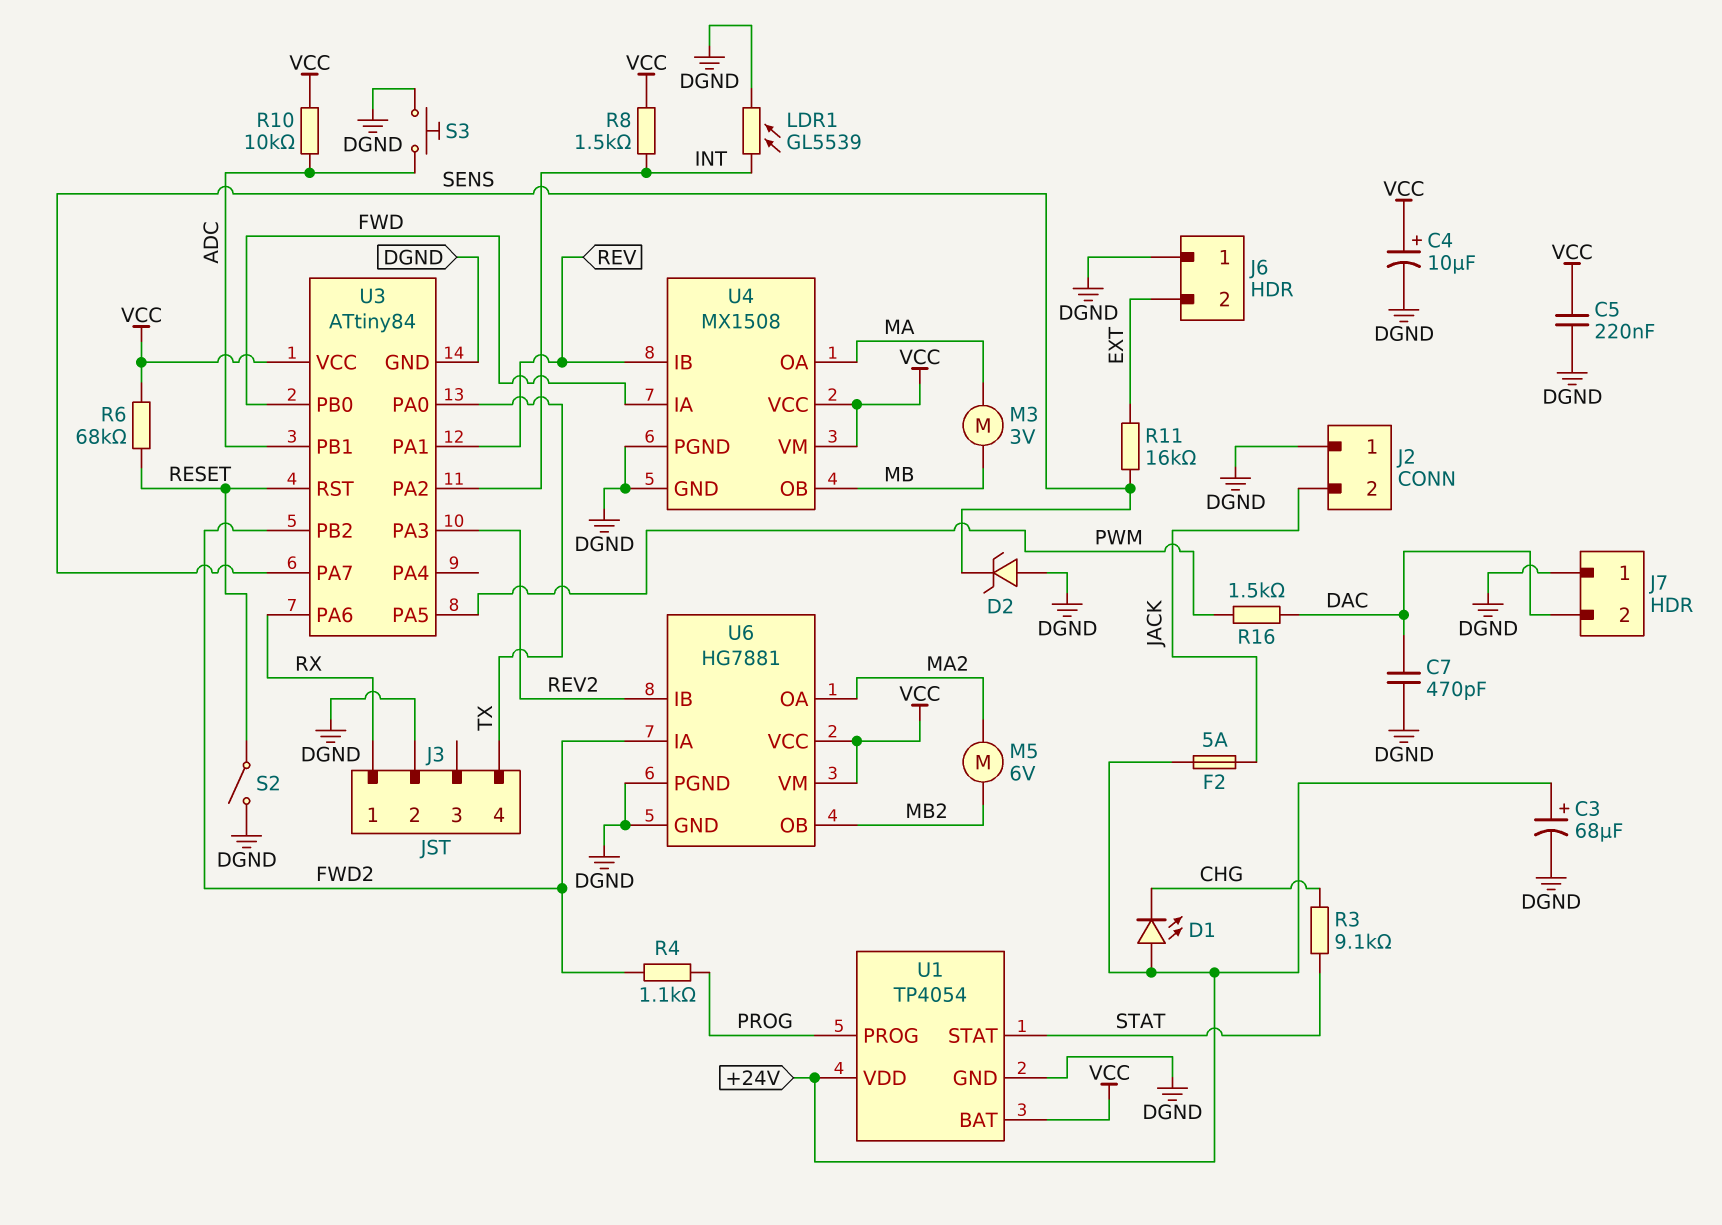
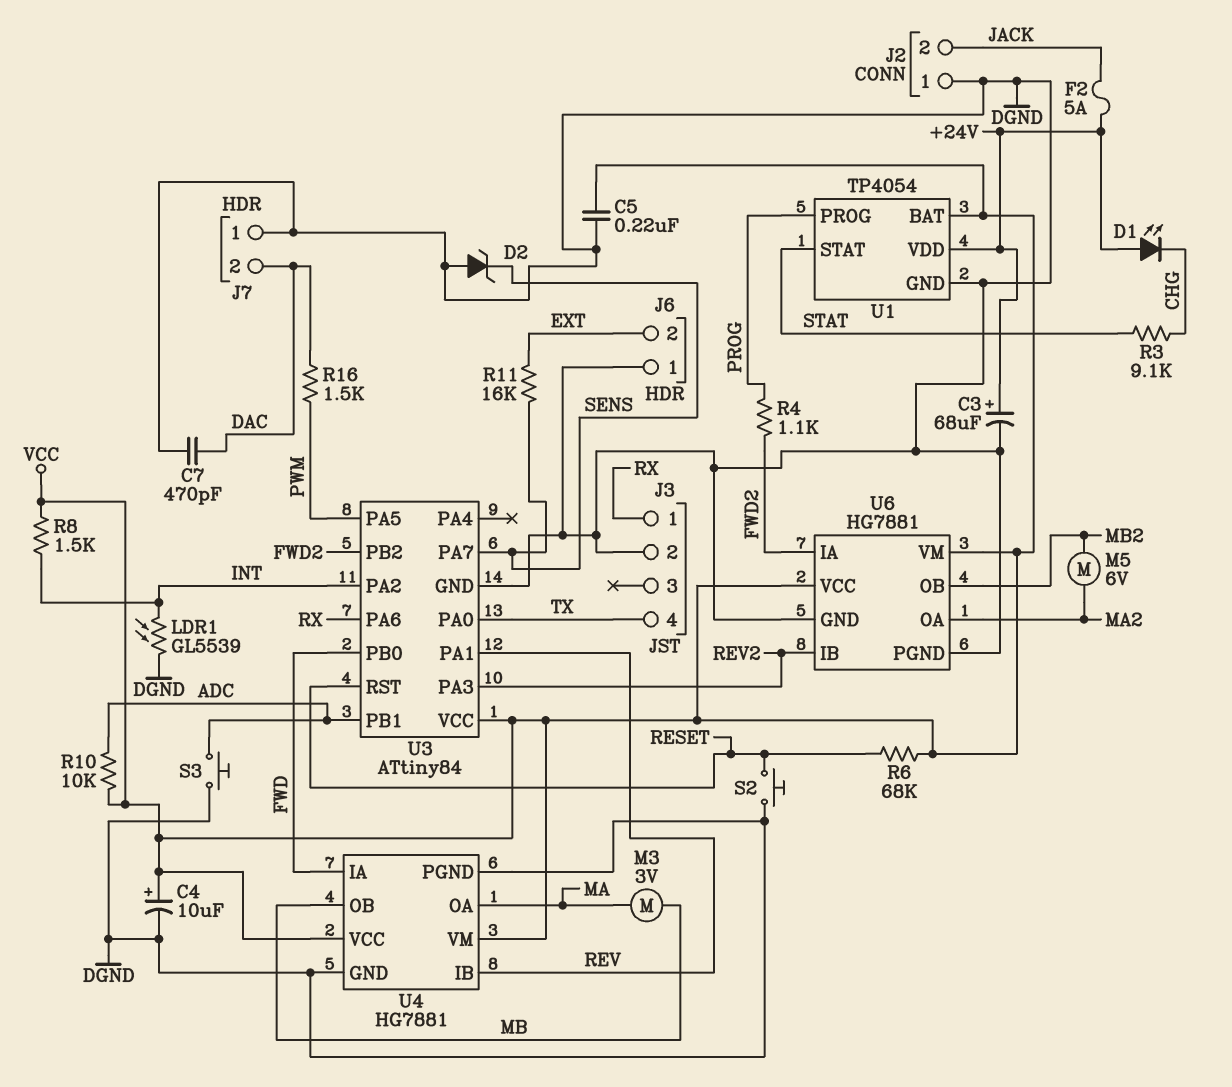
S2: switch (DGND, RESET) -> button (DGND, RESET)
U4: MX1508 -> HG7881

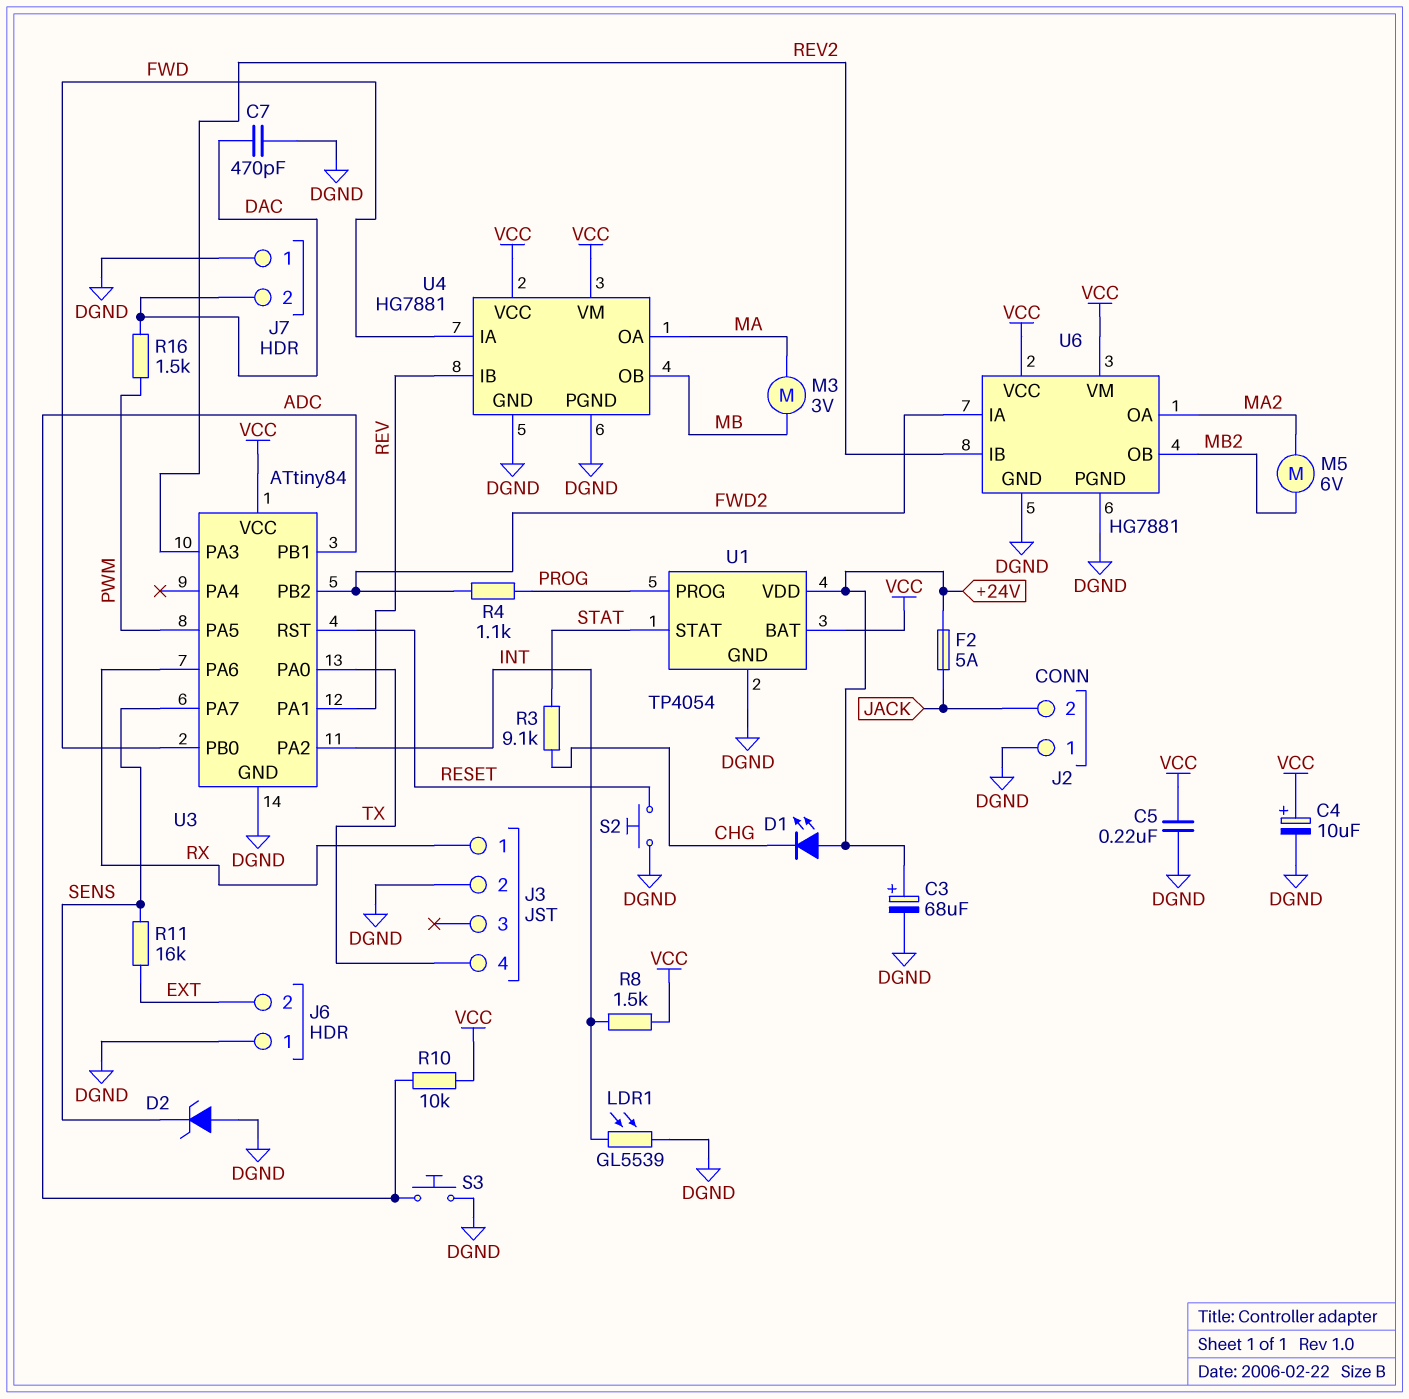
R6: 68k (RESET, VCC) -> none

